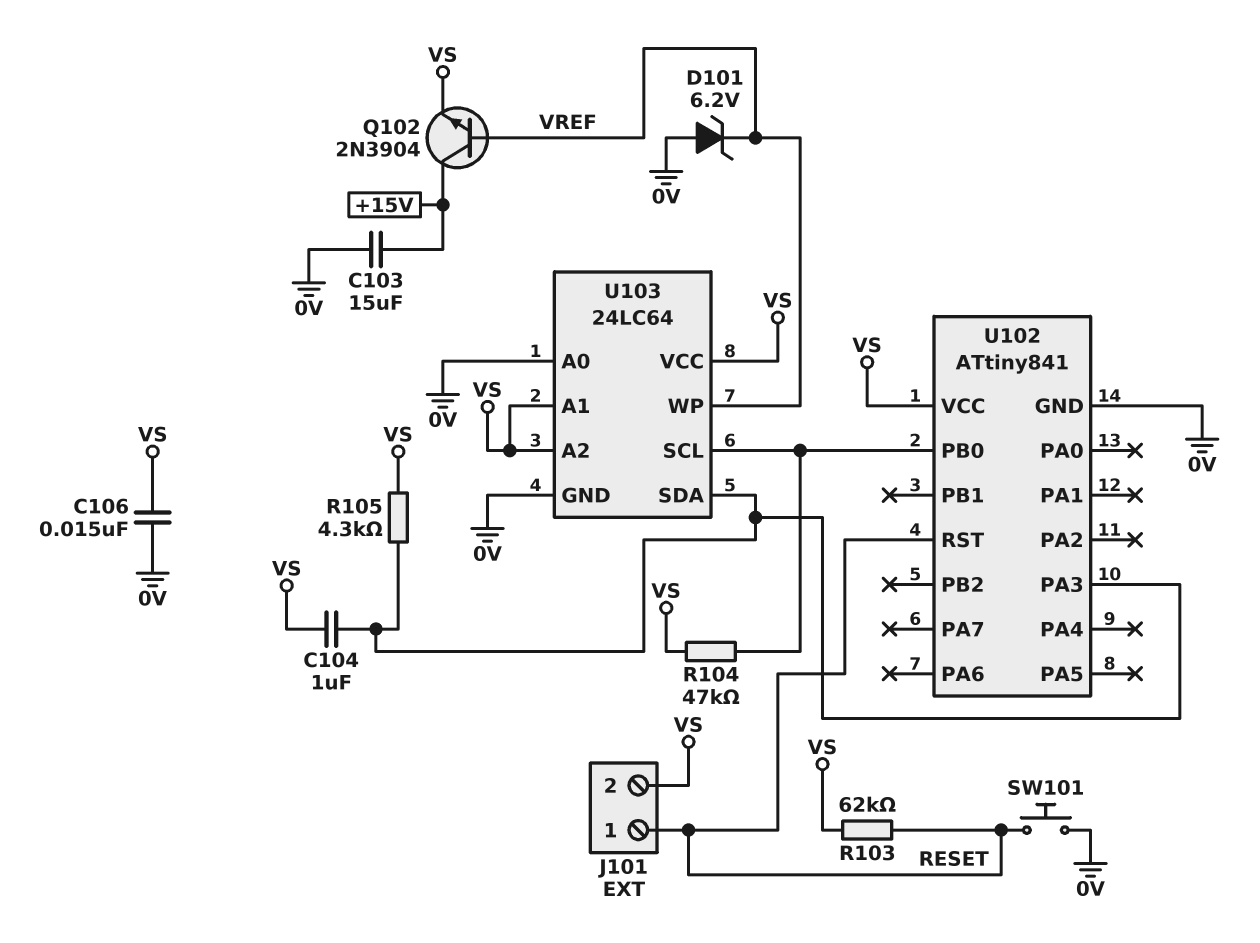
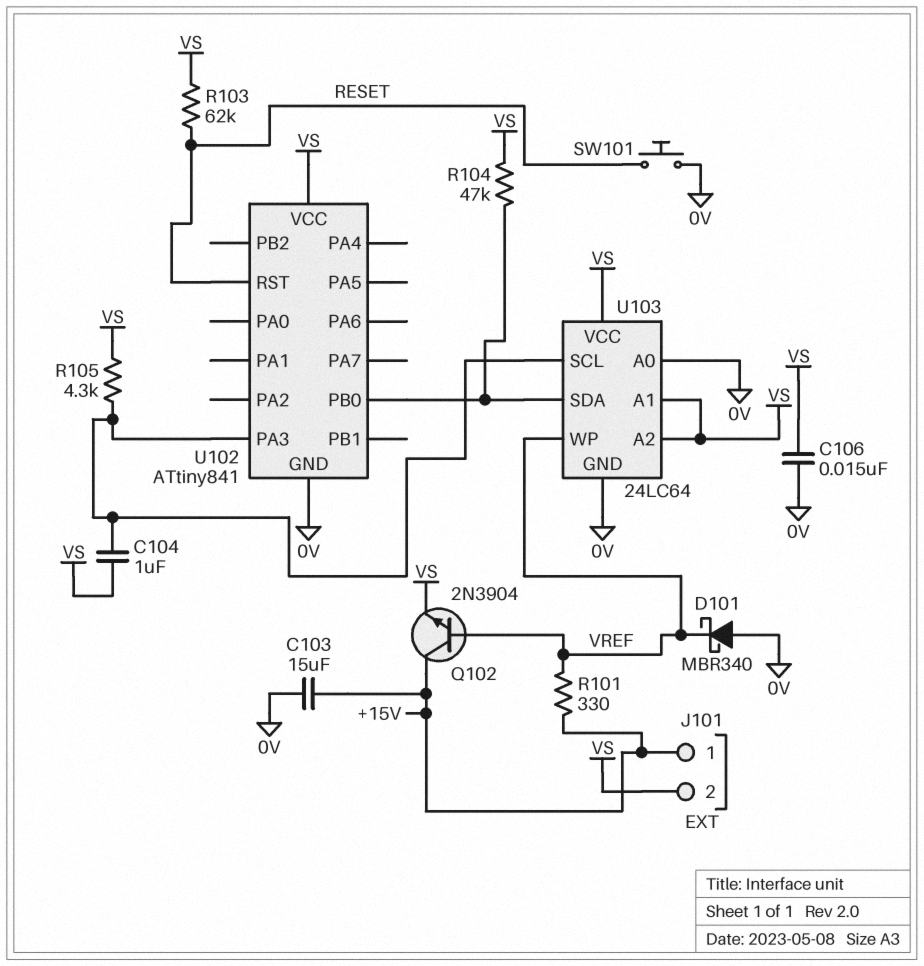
D101: zener 6.2V (A 0V, K VREF) -> schottky MBR340 (A 0V, K VREF)
J101 pin 1: RESET -> +15V
R101: none -> 330 (+15V, VREF)
U103 pin SCL: U102/PB0 -> U102/PA3
U103 pin SDA: U102/PA3 -> U102/PB0

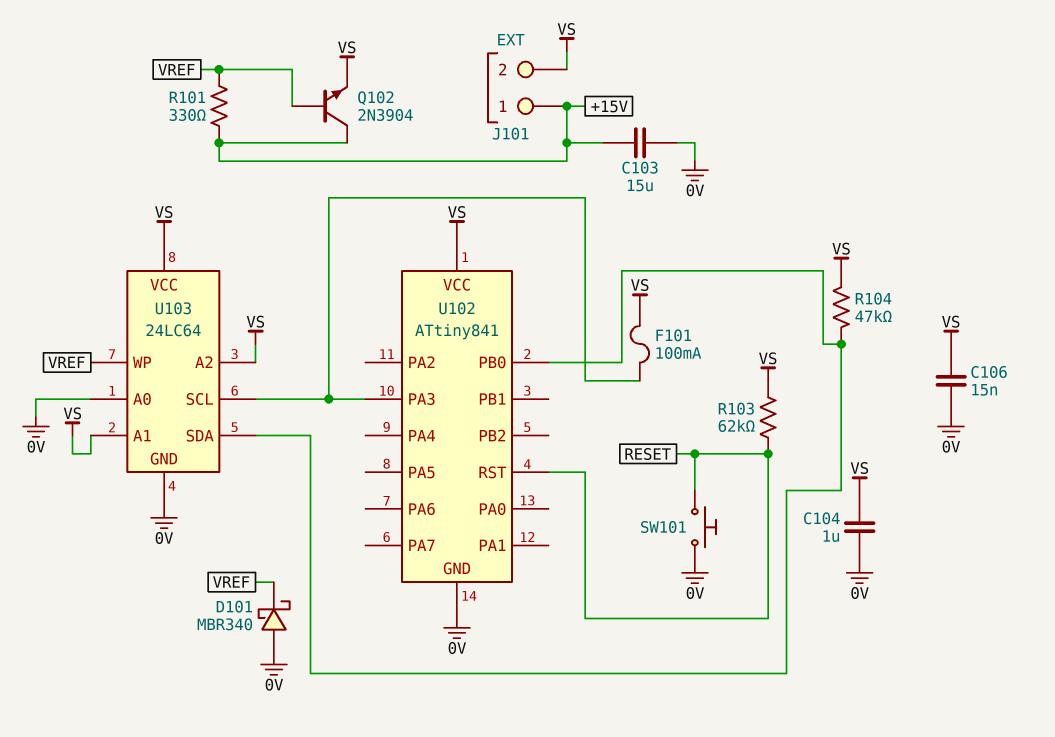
C104: 1uF (U102/PA3, VS) -> 1uF (0V, VS)
F101: none -> 100mA (U102/PA3, VS)
R105: 4.3k (U102/PA3, VS) -> none

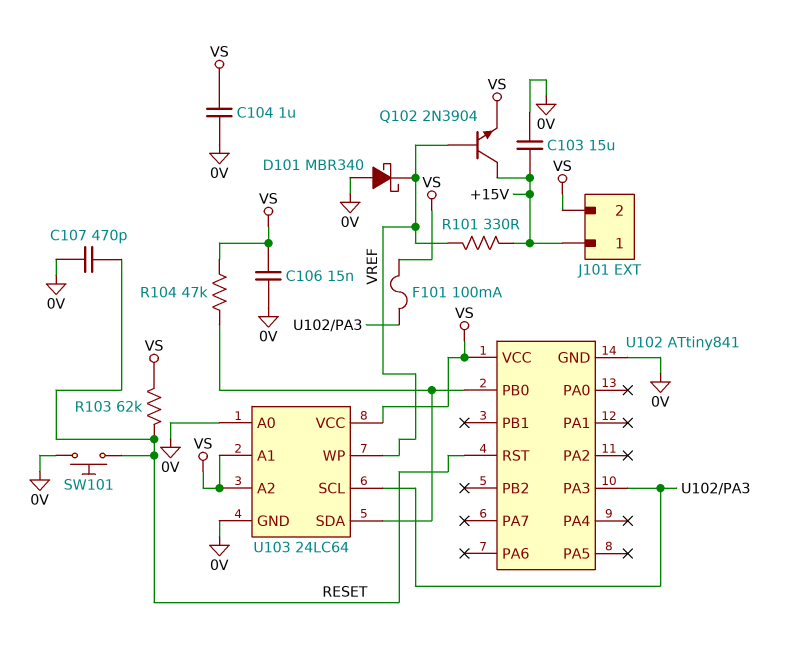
C107: none -> 470pF (0V, RESET)

